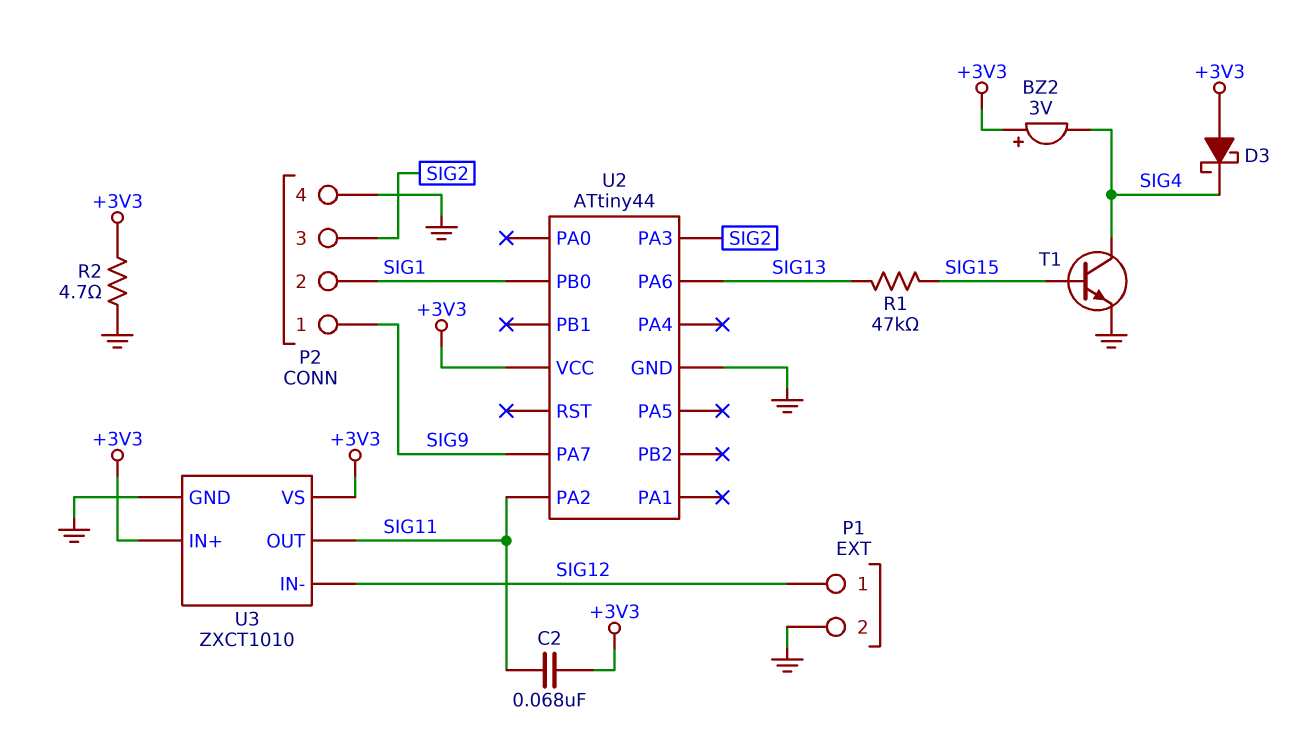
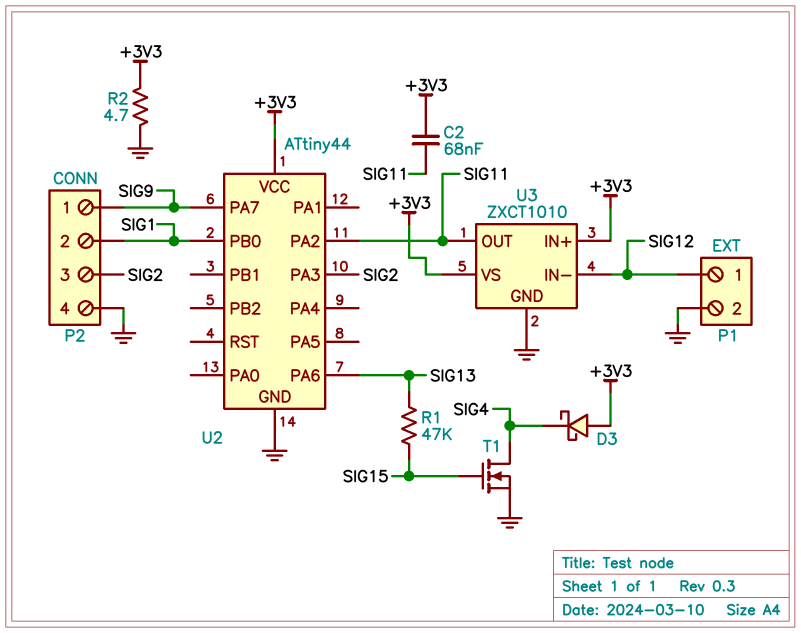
BZ2: buzzer 3V (plus +3V3, minus SIG4) -> none
T1: NPN (B SIG15, C SIG4, E GND) -> NMOS (G SIG15, D SIG4, S GND)

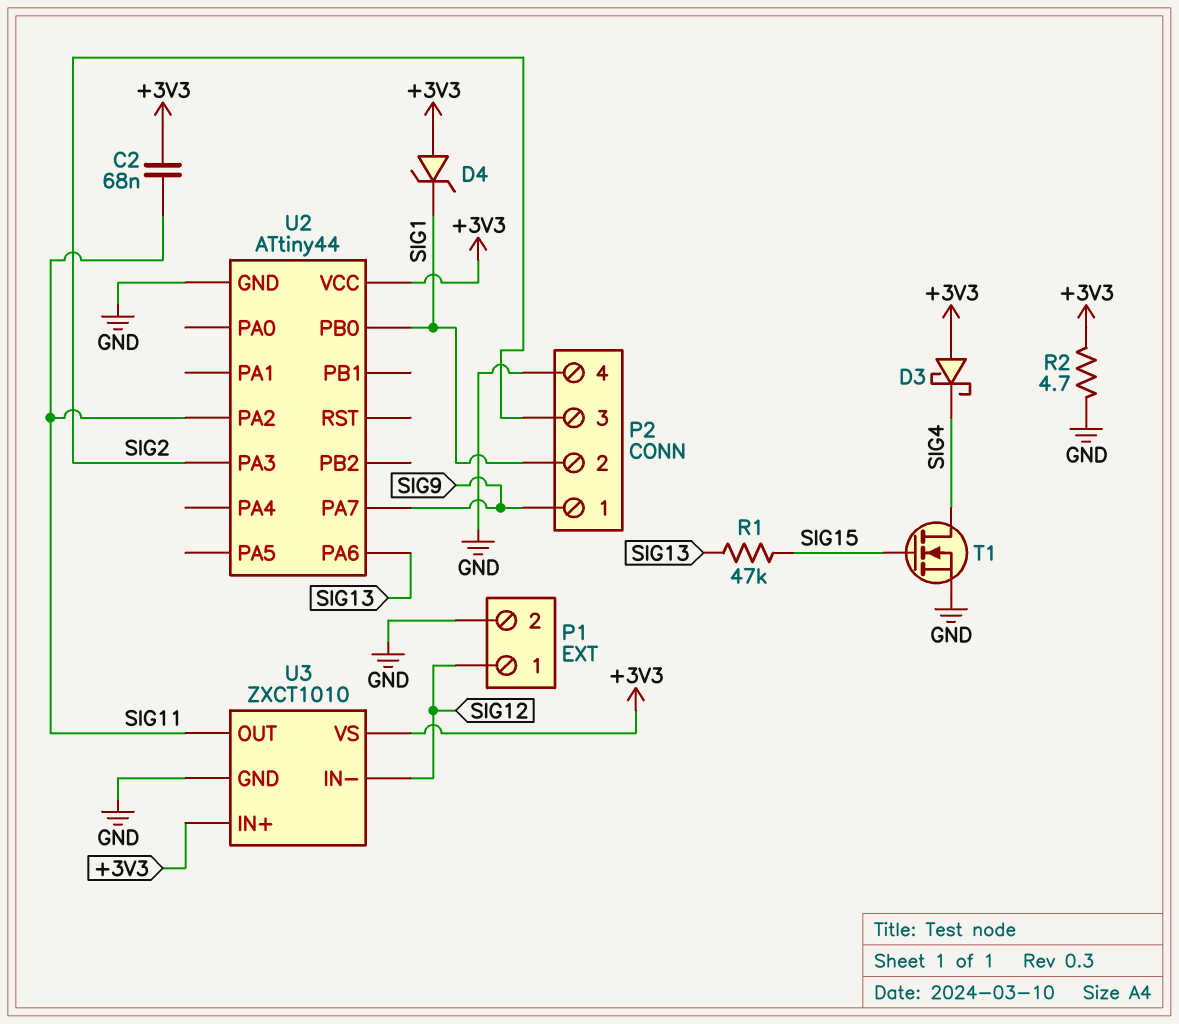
D4: none -> zener (A +3V3, K SIG1)

